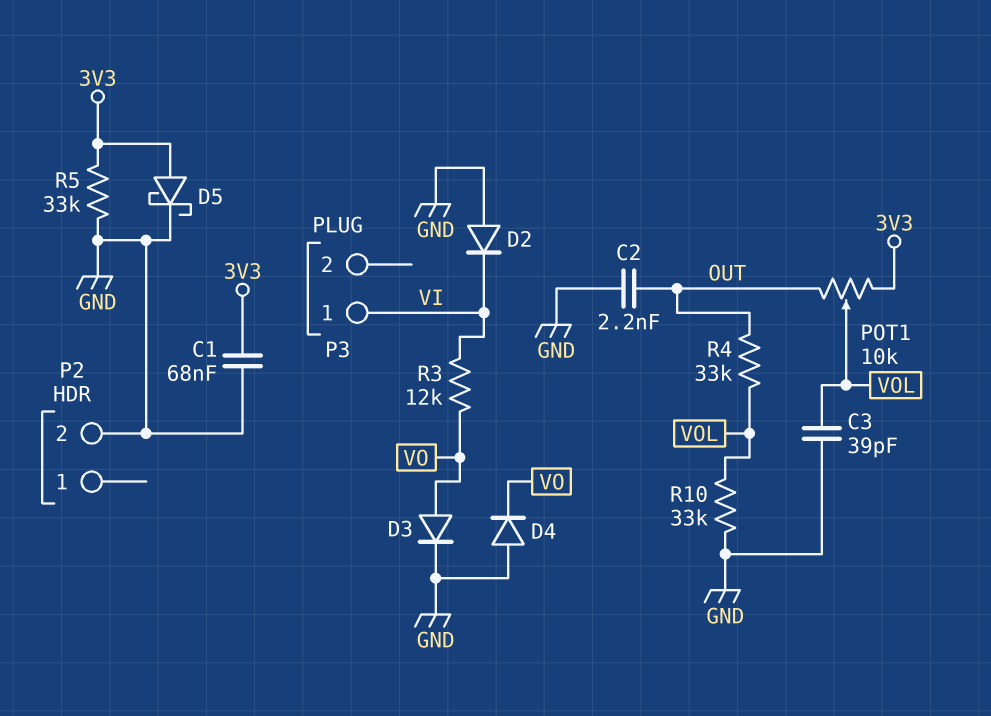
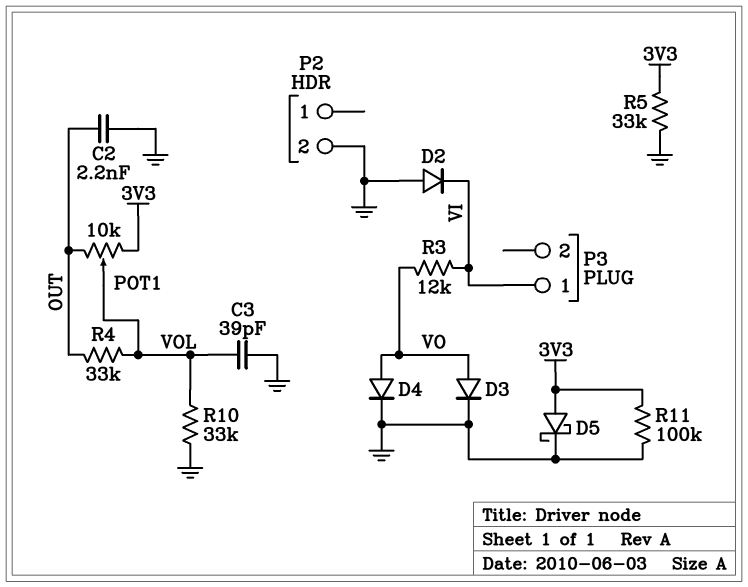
C1: 68nF (3V3, GND) -> none
D4: diode (A GND, K VO) -> diode (A VO, K GND)
R11: none -> 100k (3V3, GND)

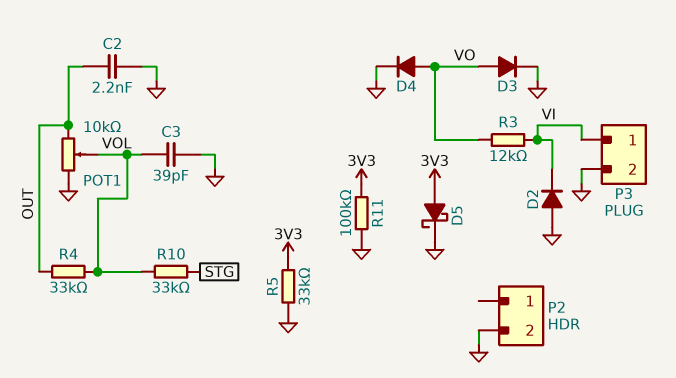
P3 pin 2: none -> GND
POT1: 10k (3V3, OUT, wiper VOL) -> 10k (GND, OUT, wiper VOL)
R10: 33k (GND, VOL) -> 33k (STG, VOL)

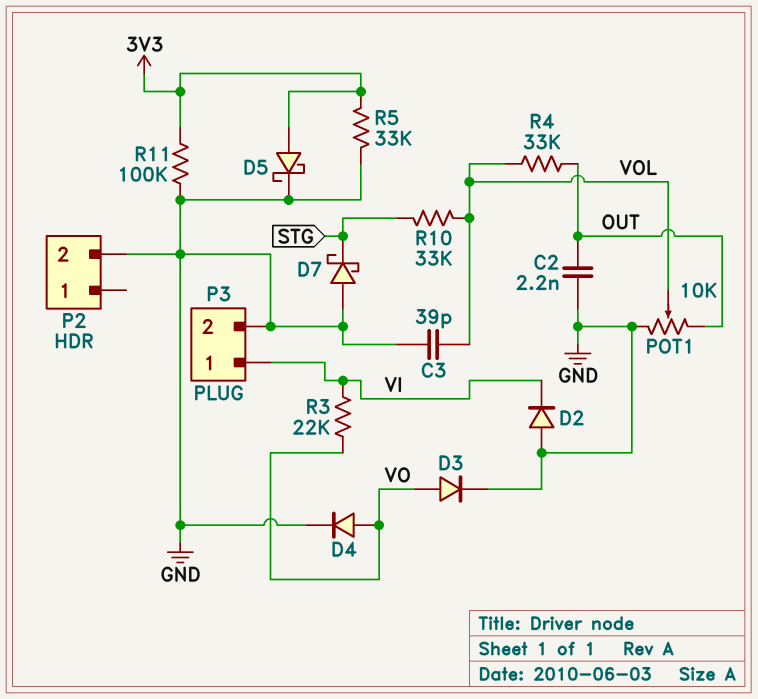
D7: none -> schottky (A GND, K STG)
R3: 12k (VI, VO) -> 22k (VI, VO)

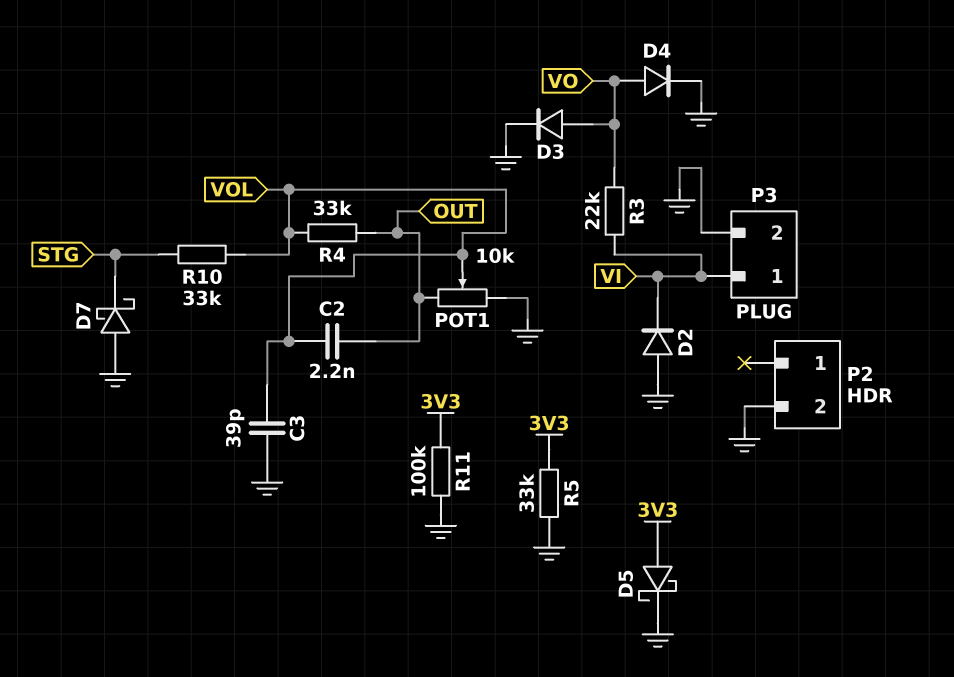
C2: 2.2nF (GND, OUT) -> 2.2nF (OUT, VOL)

